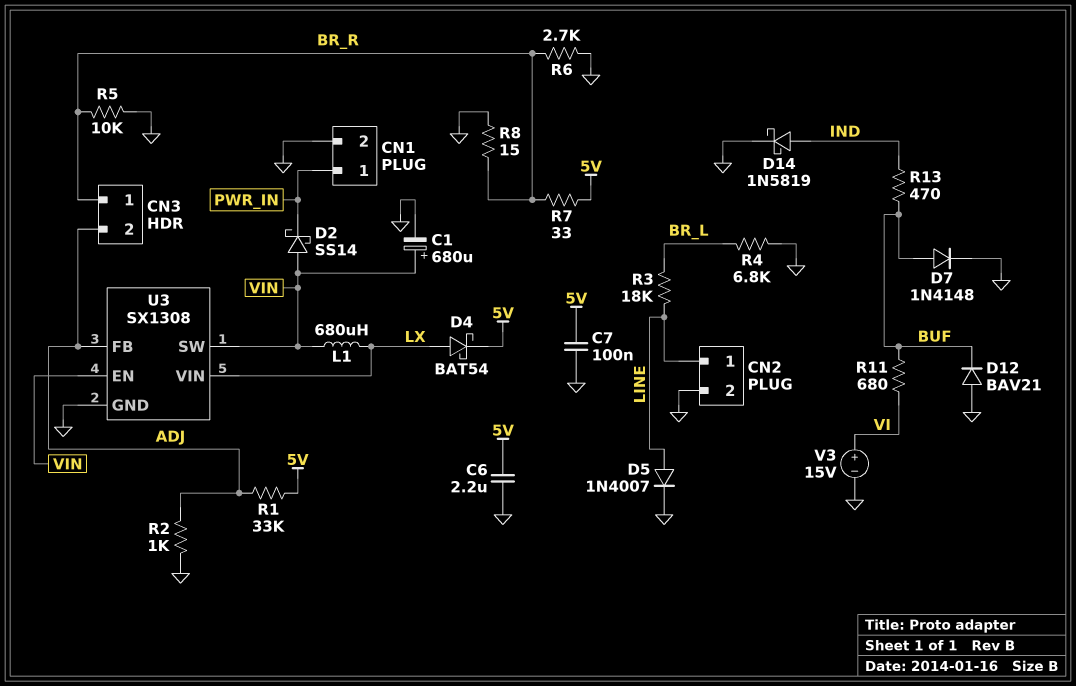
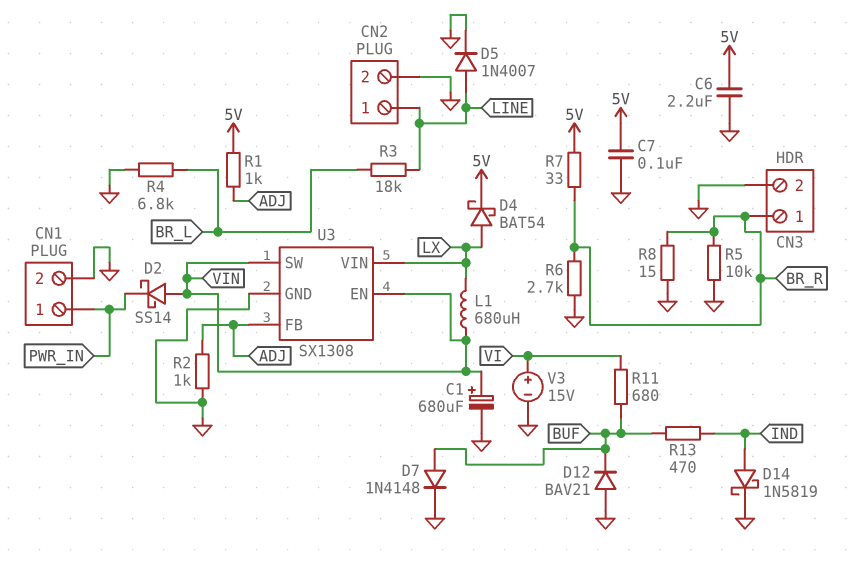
CN3 pin 2: ADJ -> GND
R1: 33k (5V, ADJ) -> 1k (5V, ADJ)

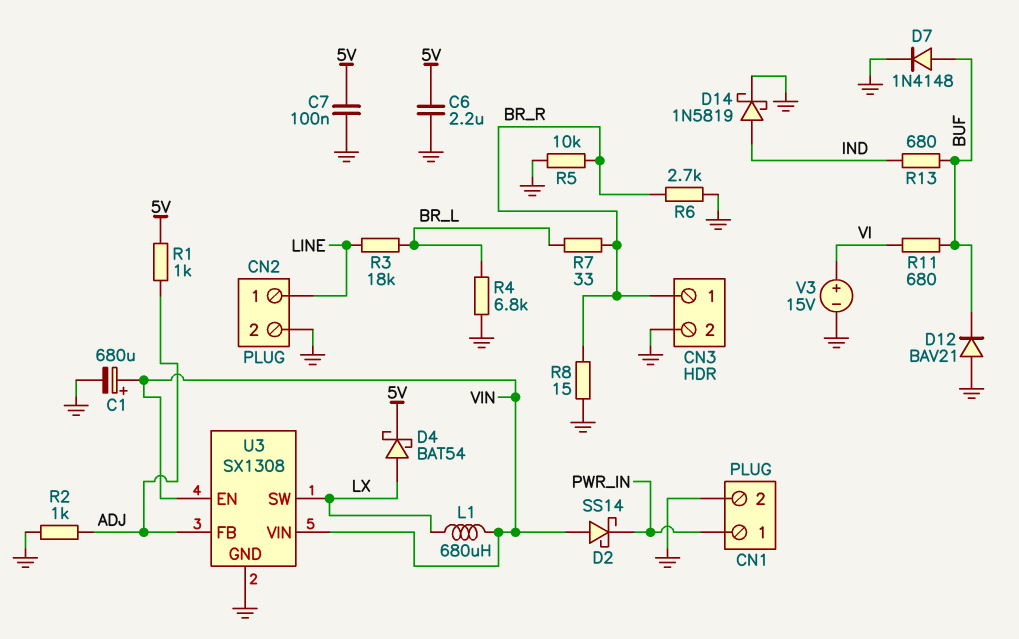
D5: diode 1N4007 (A LINE, K GND) -> none
R7: 33 (5V, BR_R) -> 33 (BR_L, BR_R)
R13: 470 (BUF, IND) -> 680 (BUF, IND)
U3 pin SW: VIN -> LX
U3 pin VIN: LX -> VIN

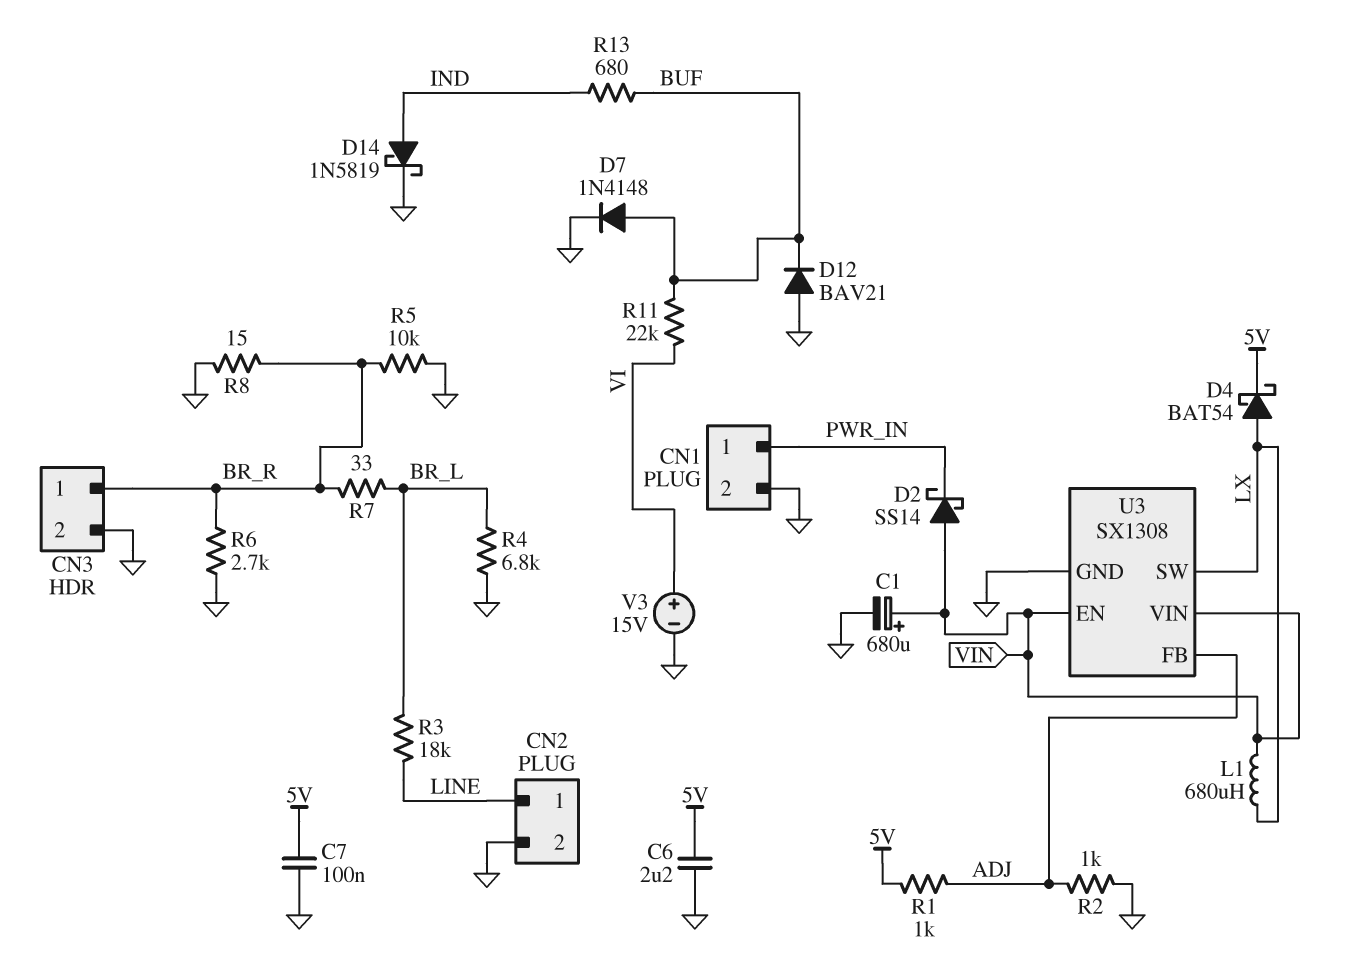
R11: 680 (BUF, VI) -> 22k (BUF, VI)

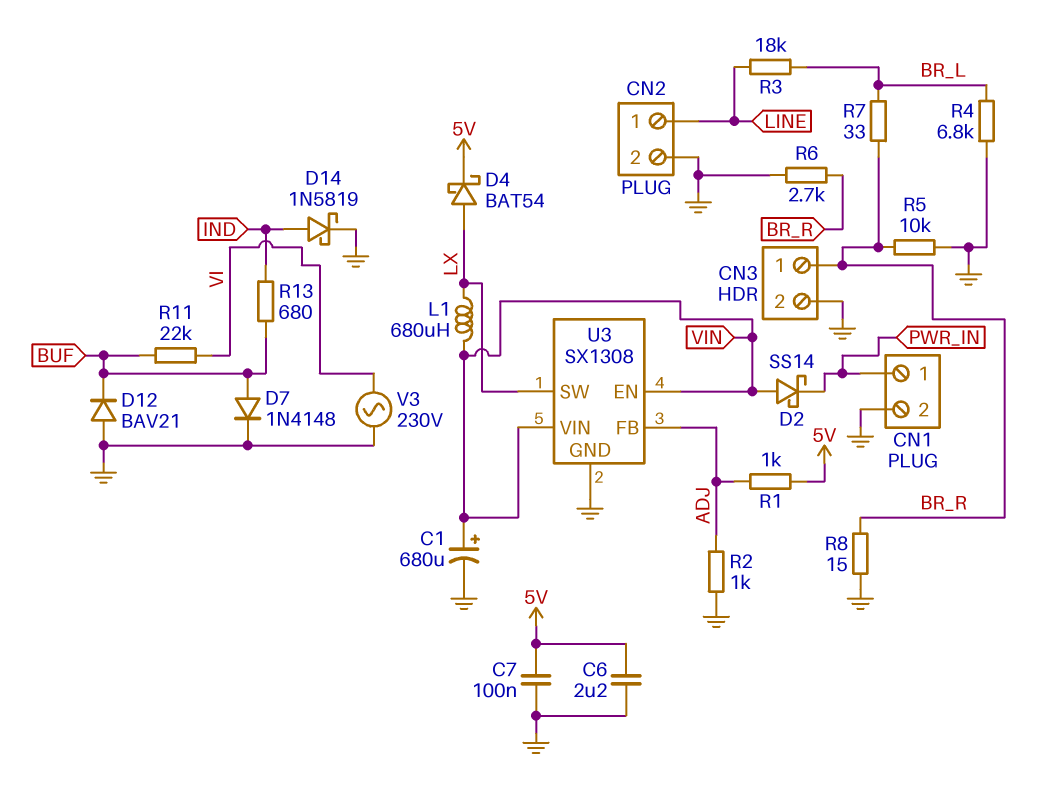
V3: 15V (plus VI, minus GND) -> AC 230V (GND, VI)

